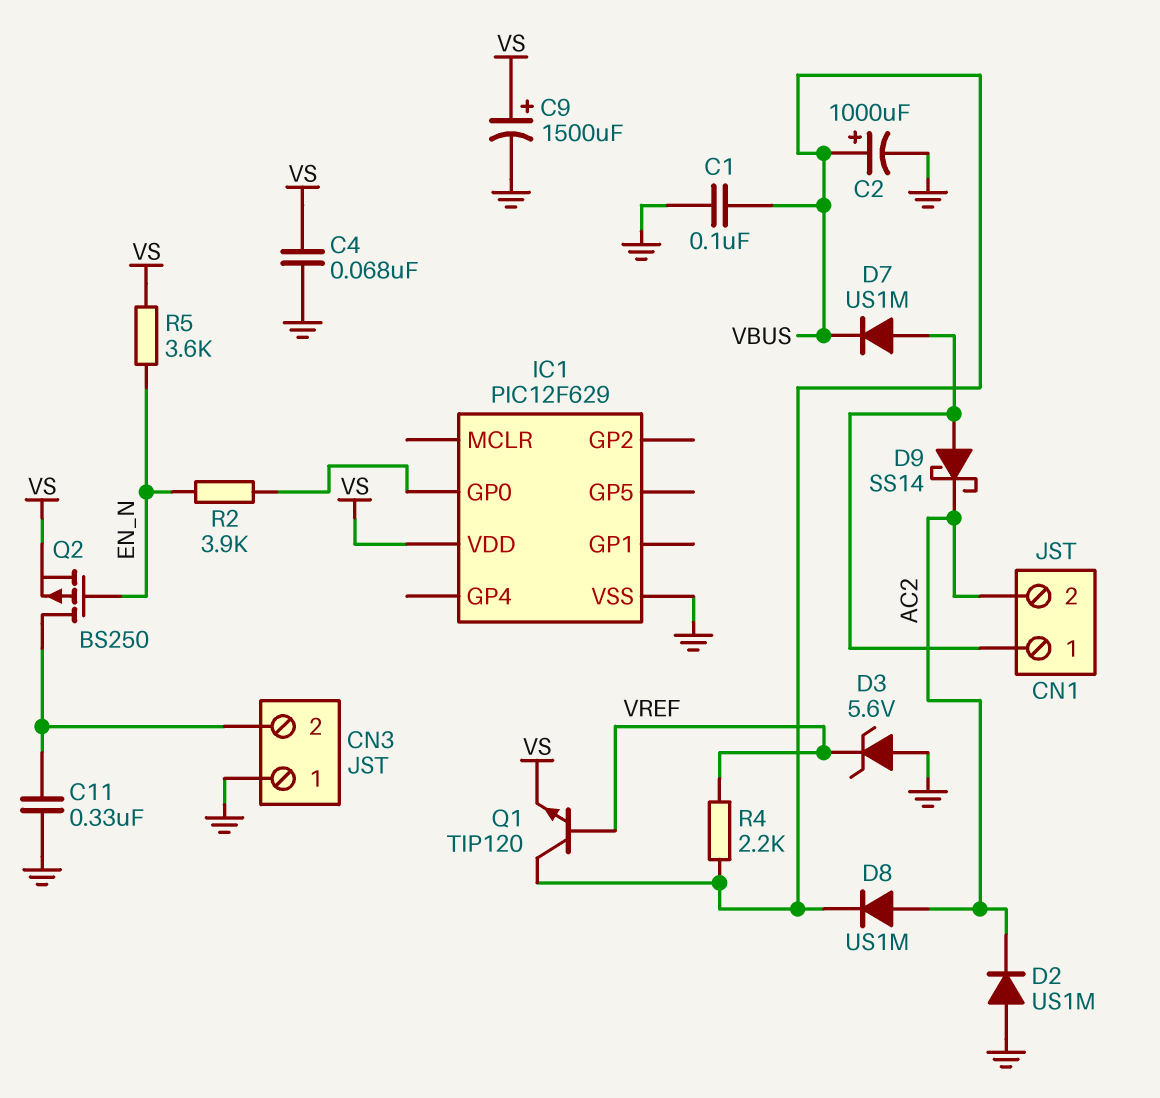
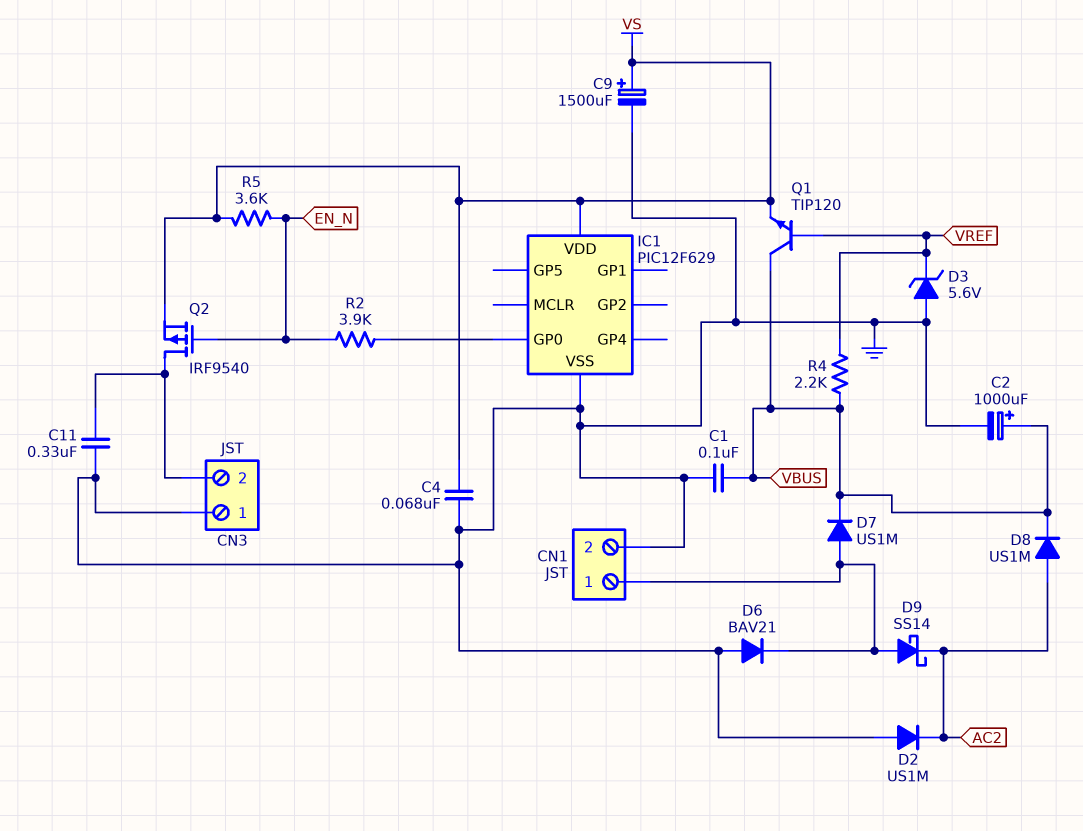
CN1 pin 2: AC2 -> GND
D6: none -> diode BAV21 (A GND, K CN1/1)
Q2: PMOS BS250 (G EN_N, D CN3/2, S VS) -> PMOS IRF9540 (G EN_N, D CN3/2, S VS)

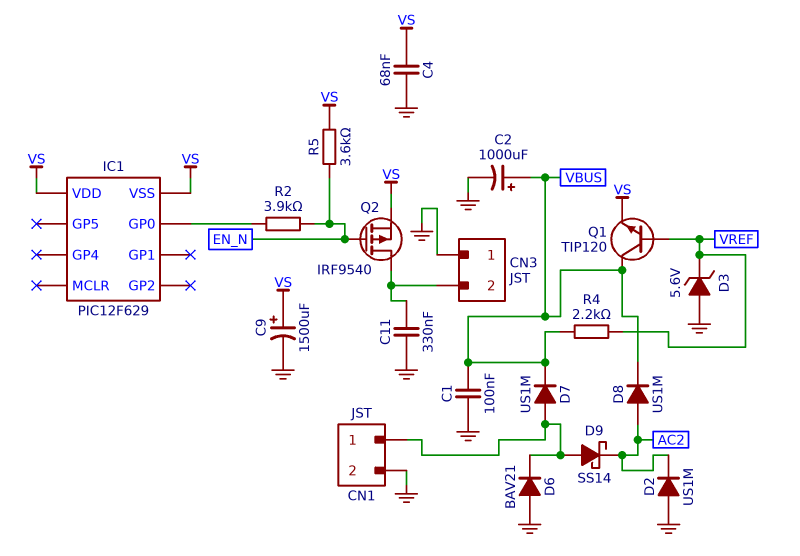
IC1 pin VSS: GND -> VS

